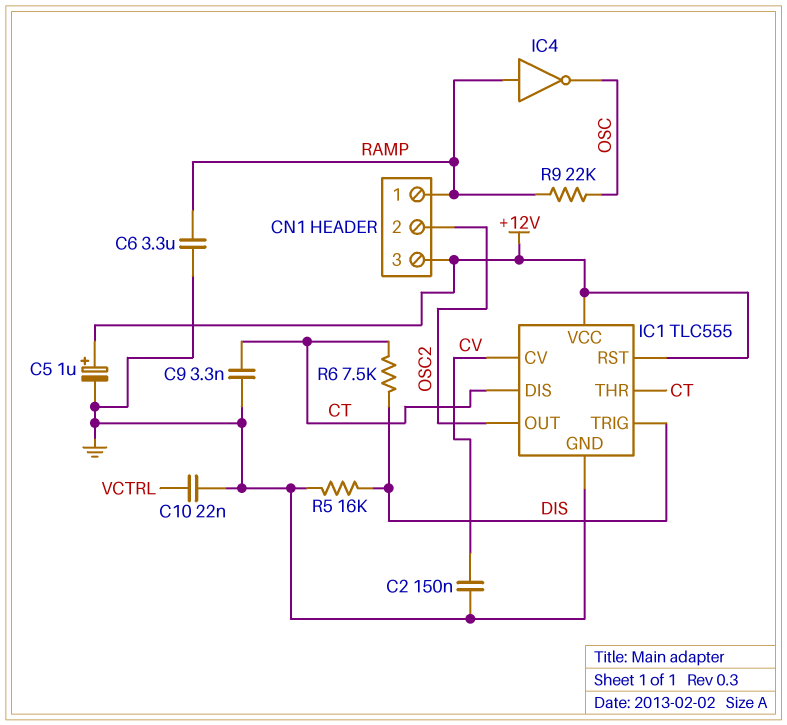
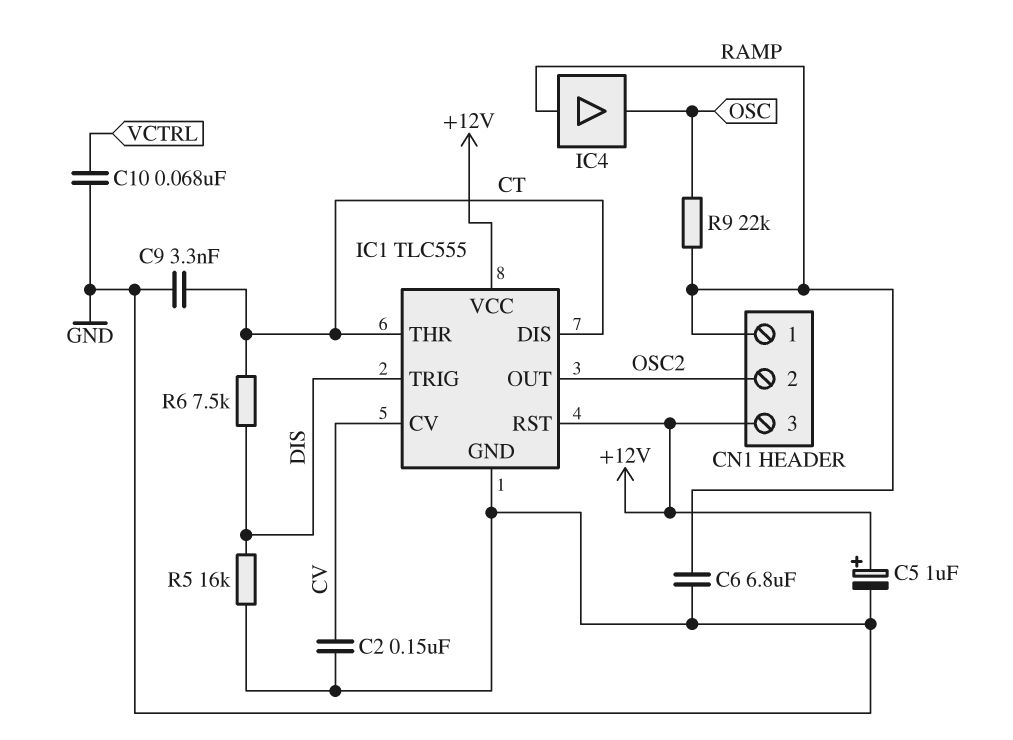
C6: 3.3uF (GND, RAMP) -> 6.8uF (GND, RAMP)
C10: 22nF (GND, VCTRL) -> 68nF (GND, VCTRL)
IC4: NOT (in RAMP, out OSC) -> buffer (in RAMP, out OSC)

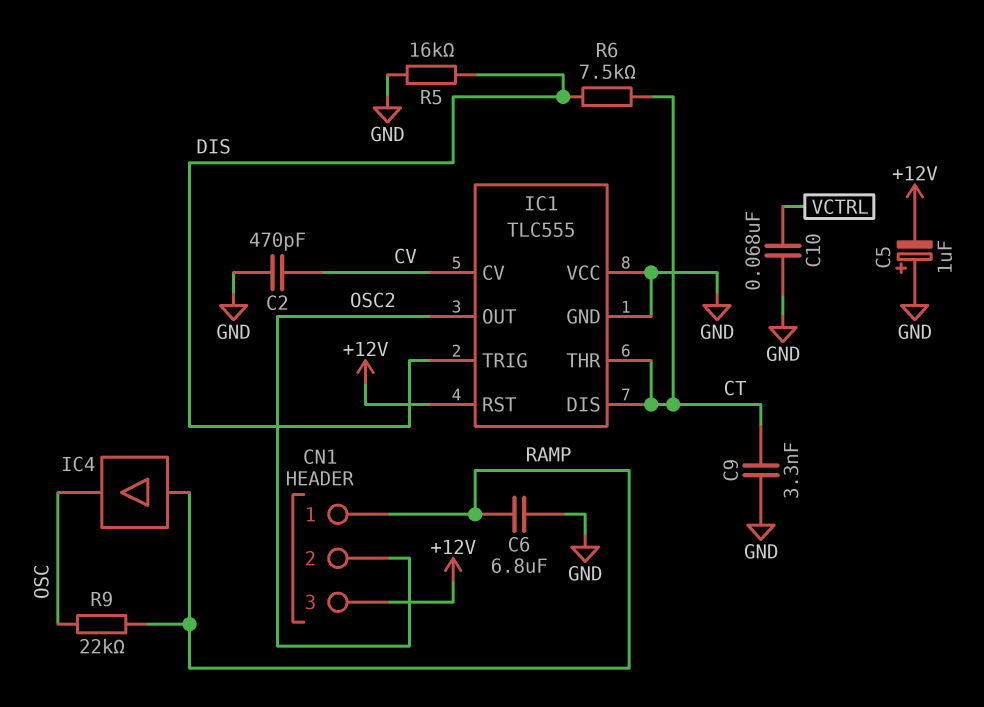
C2: 150nF (CV, GND) -> 470pF (CV, GND)
C5: 1uF (plus +12V, minus GND) -> 1uF (plus GND, minus +12V)
IC1 pin VCC: +12V -> GND

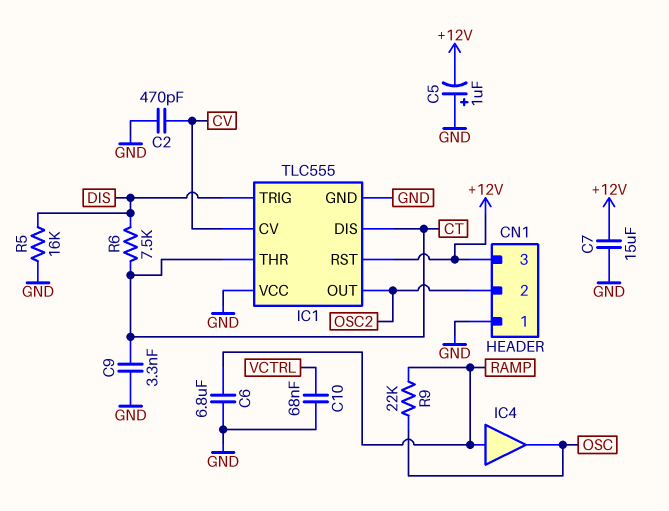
C7: none -> 15uF (+12V, GND)
CN1 pin 1: RAMP -> GND

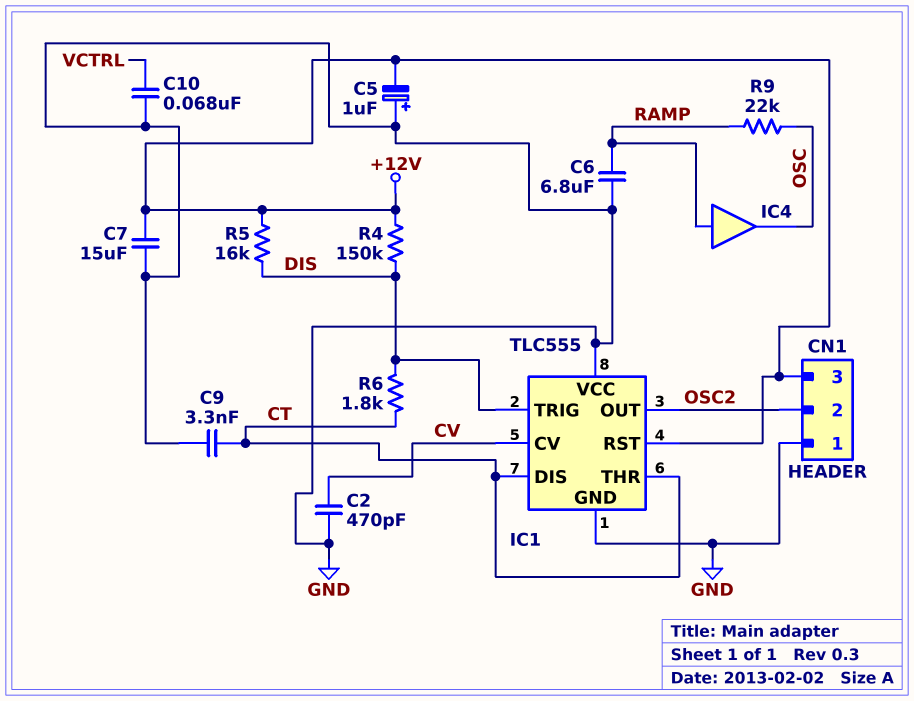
R4: none -> 150k (+12V, DIS)
R5: 16k (DIS, GND) -> 16k (+12V, DIS)
R6: 7.5k (CT, DIS) -> 1.8k (CT, DIS)

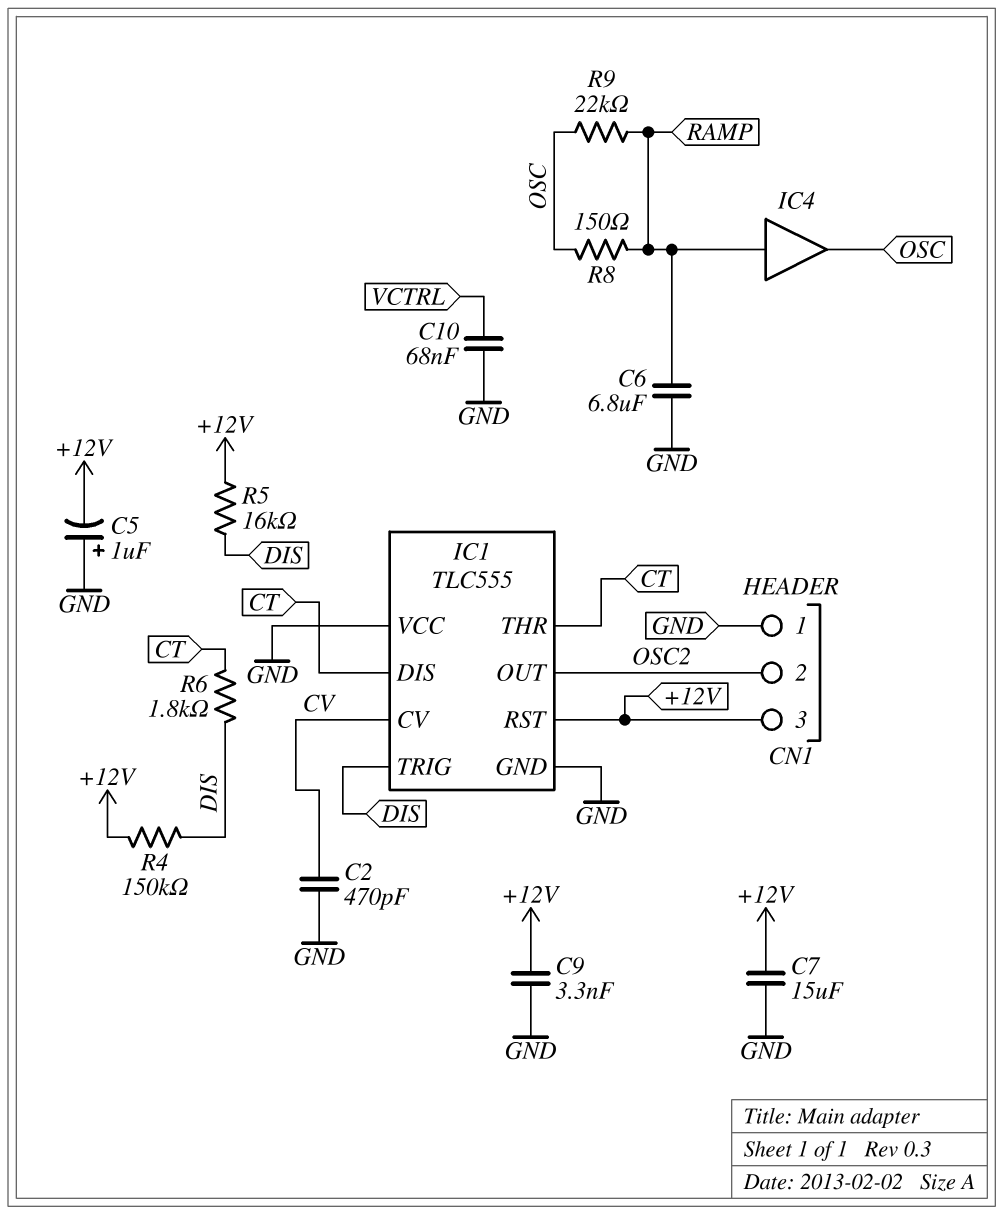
C9: 3.3nF (CT, GND) -> 3.3nF (+12V, GND)
R8: none -> 150 (OSC, RAMP)

